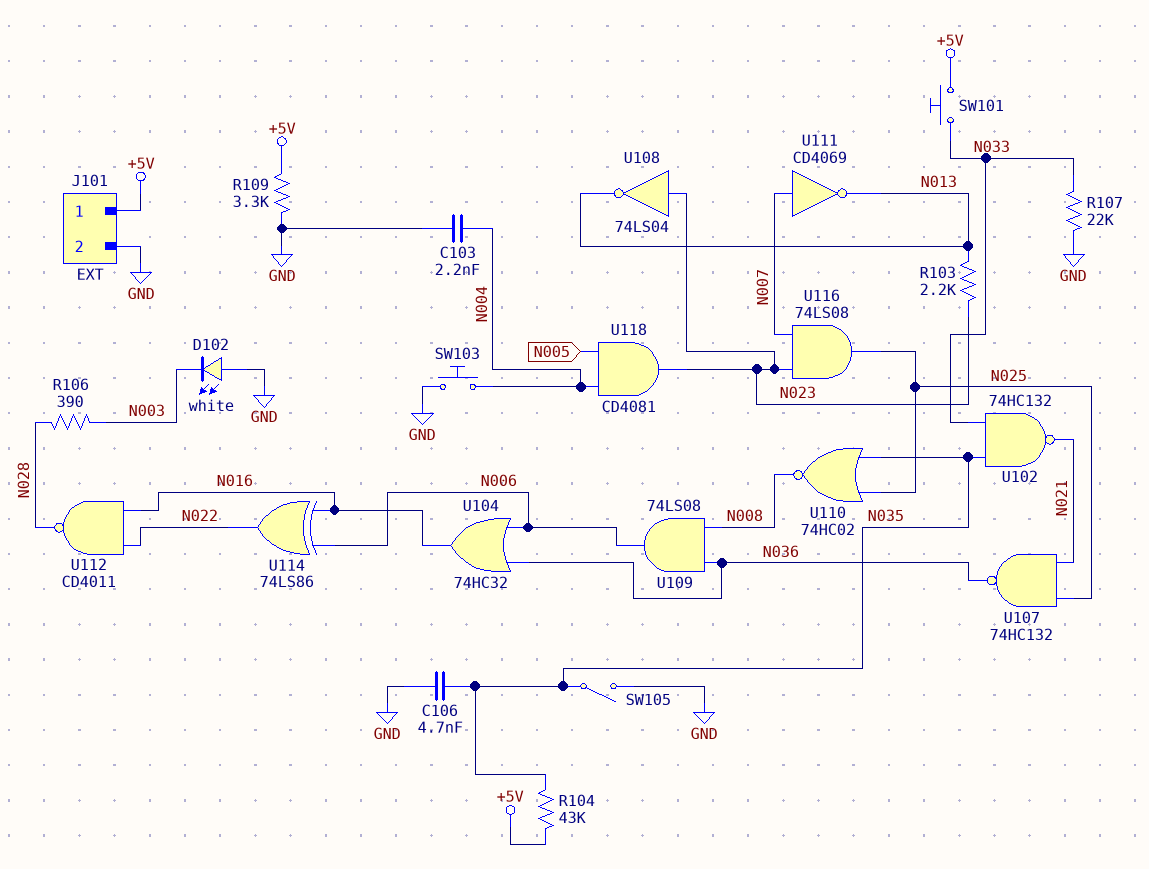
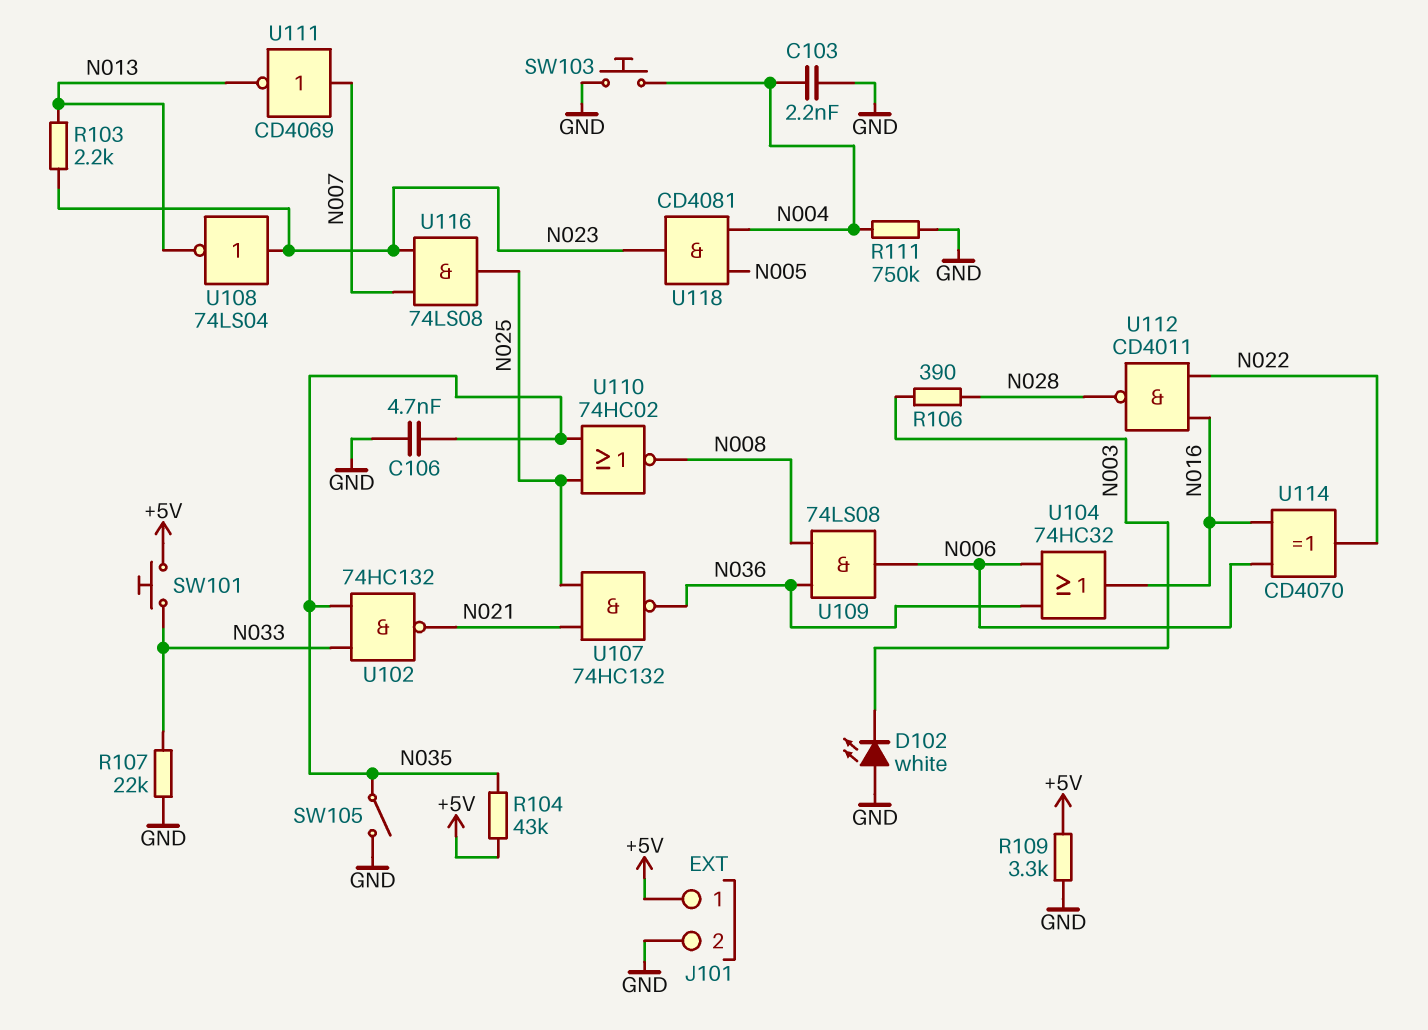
R111: none -> 750k (GND, N004)
U114: XOR 74LS86 (in N006, in N016, out N022) -> XOR CD4070 (in N006, in N016, out N022)

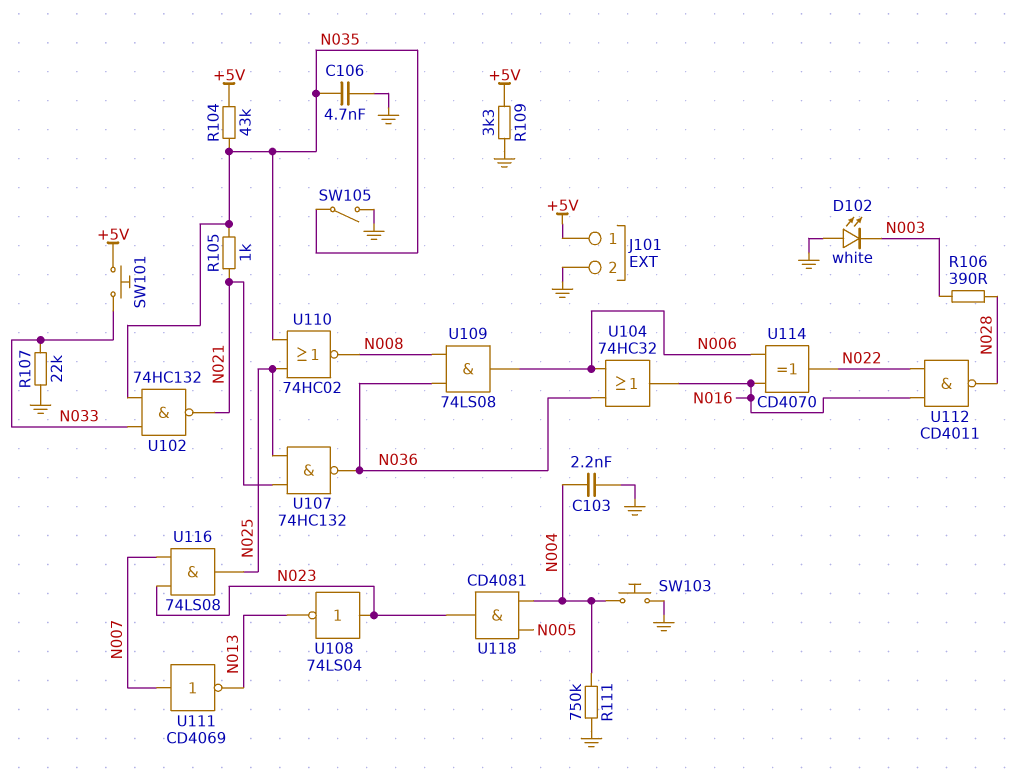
R103: 2.2k (N013, N023) -> none
R105: none -> 1k (N021, N035)

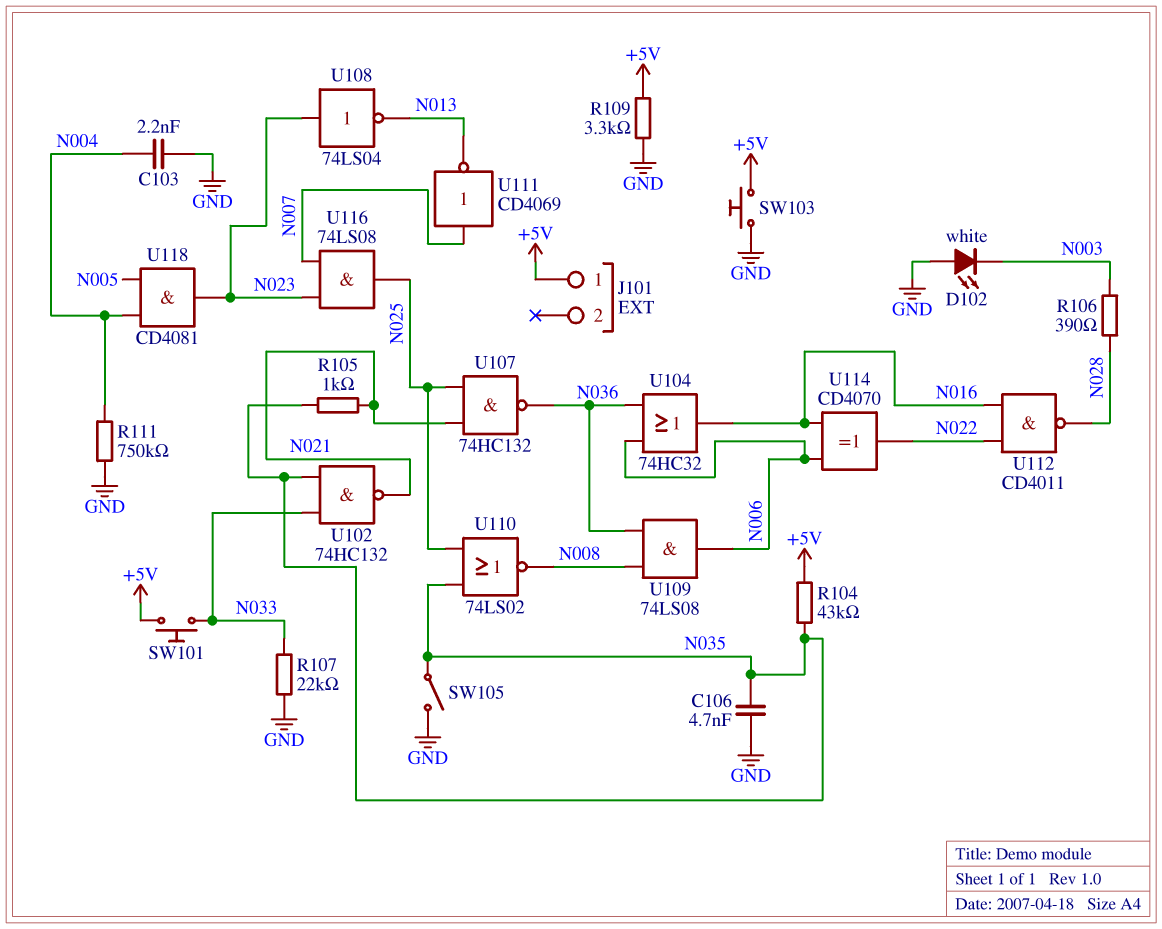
J101 pin 2: GND -> none
SW103: button (GND, N004) -> button (+5V, GND)
U110: NOR 74HC02 (in N025, in N035, out N008) -> NOR 74LS02 (in N025, in N035, out N008)

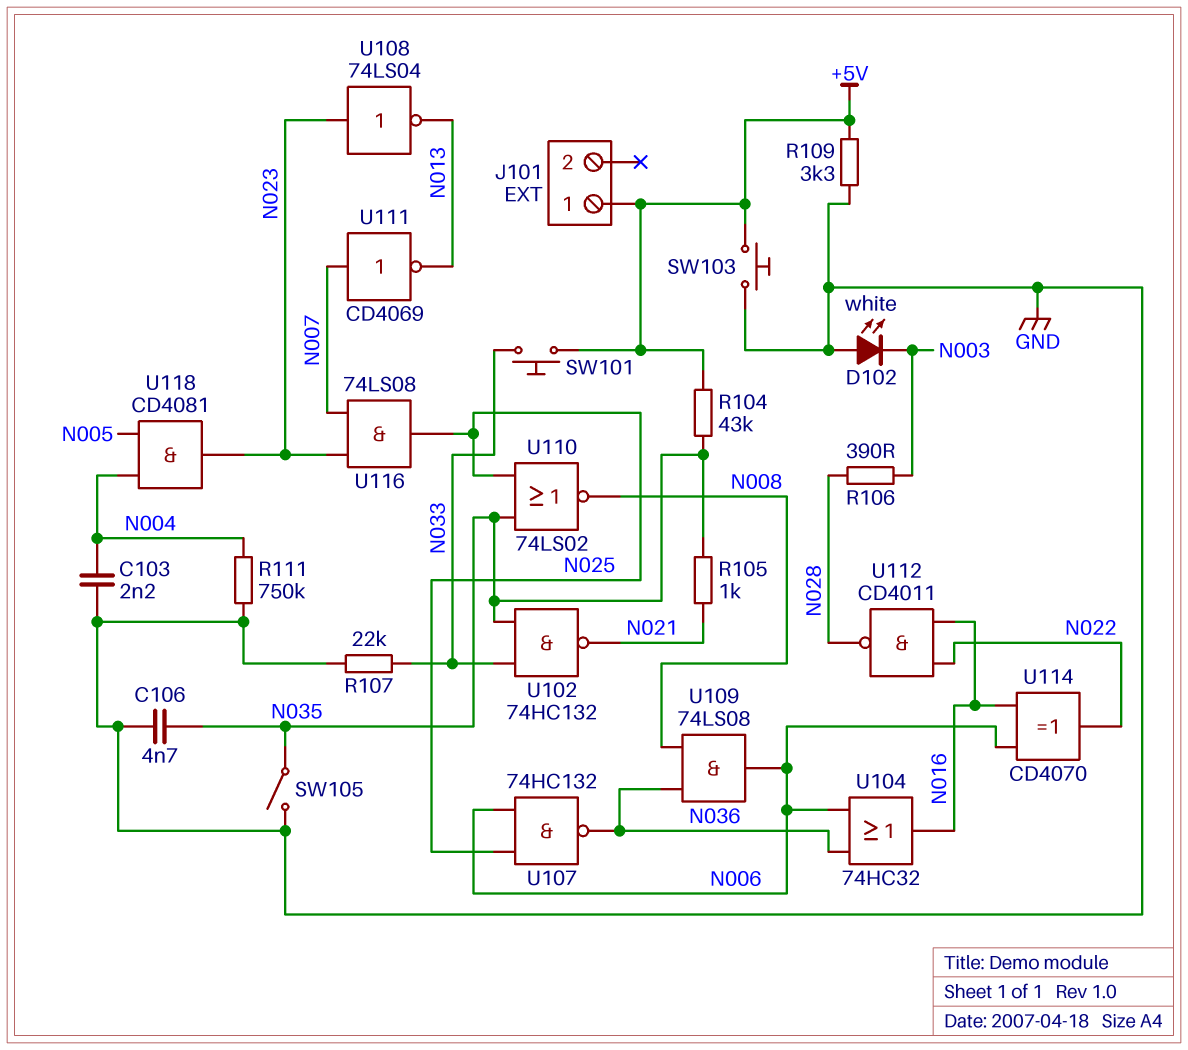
U107: NAND 74HC132 (in N021, in N025, out N036) -> NAND 74HC132 (in N006, in N025, out N036)

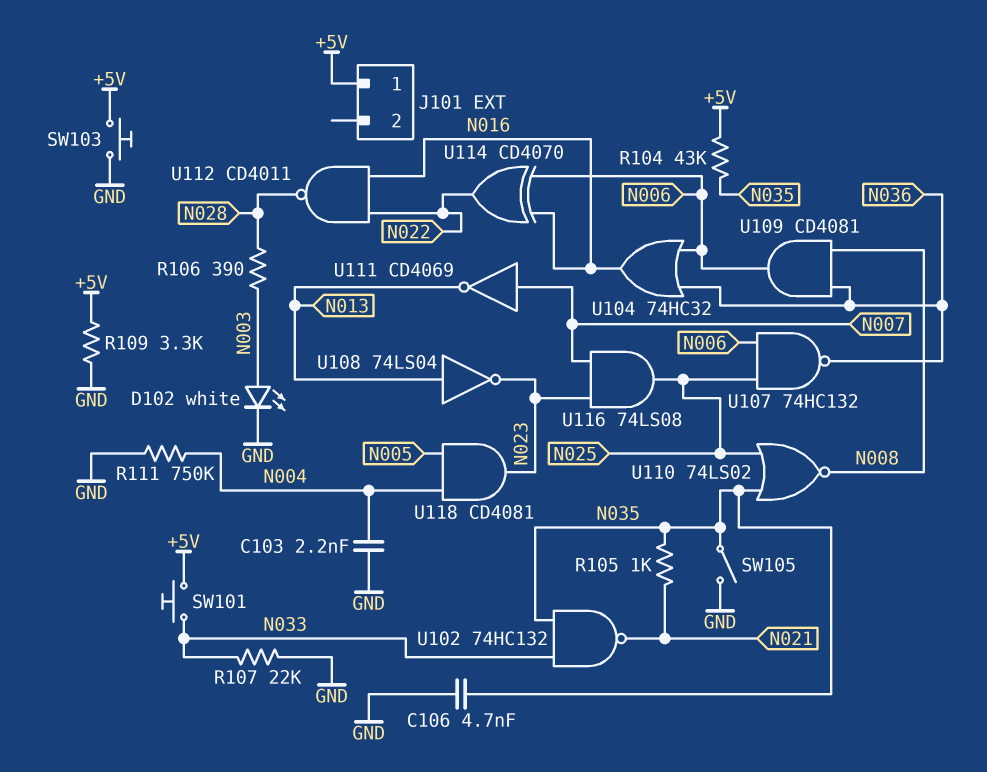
D102: LED white (A GND, K N003) -> LED white (A N003, K GND)
U108: NOT 74LS04 (in N023, out N013) -> NOT 74LS04 (in N013, out N023)
U109: AND 74LS08 (in N008, in N036, out N006) -> AND CD4081 (in N008, in N036, out N006)

